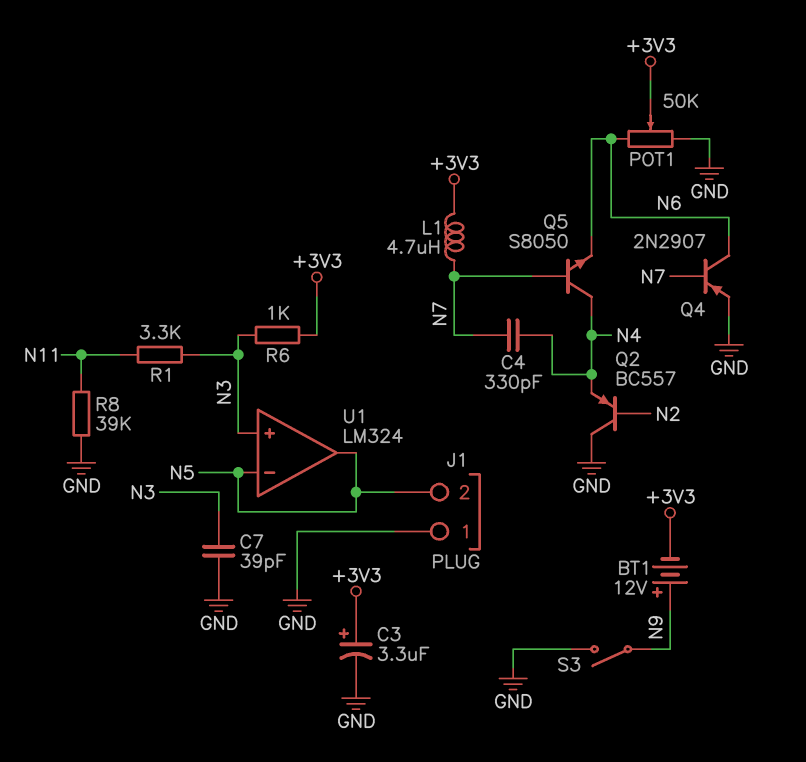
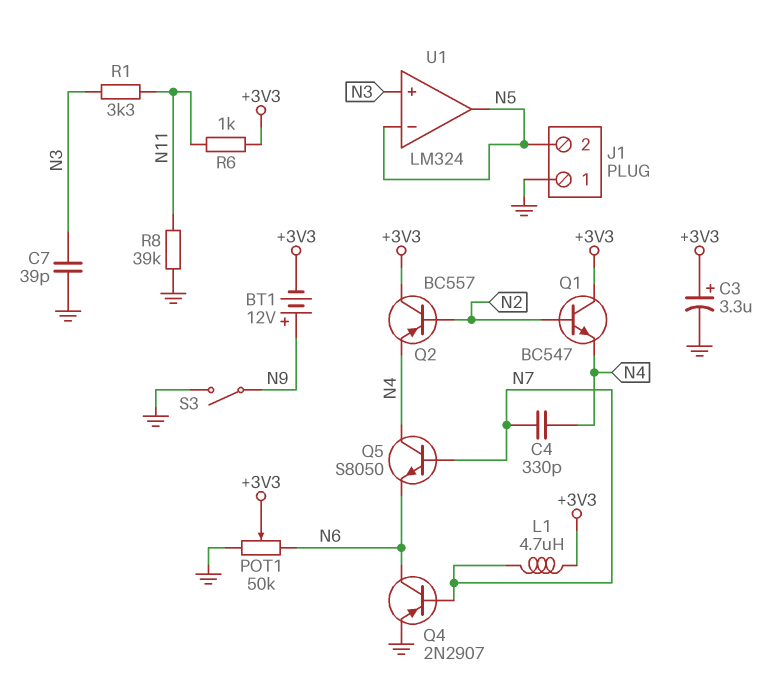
Q1: none -> NPN BC547 (B N2, C +3V3, E N4)
Q2: PNP BC557 (B N2, C GND, E N4) -> PNP BC557 (B N2, C +3V3, E N4)
R6: 1k (+3V3, N3) -> 1k (+3V3, N11)

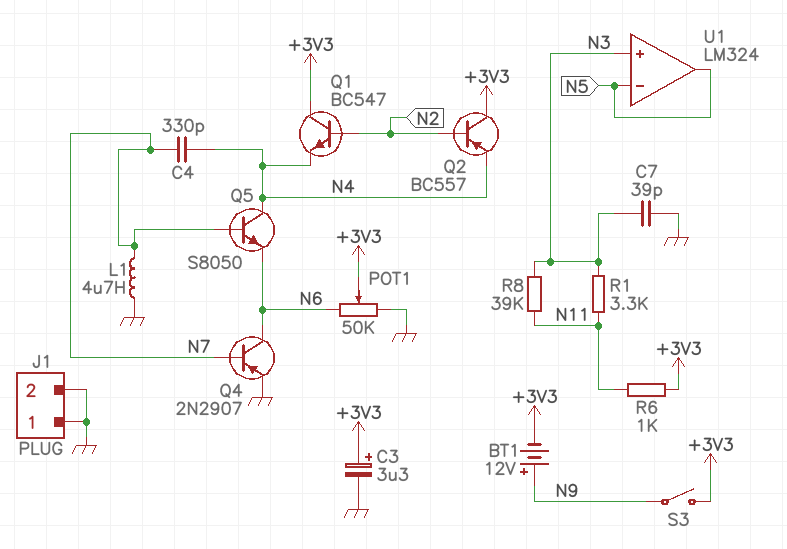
J1 pin 2: N5 -> GND
L1: 4.7uH (+3V3, N7) -> 4.7uH (GND, N7)
R8: 39k (GND, N11) -> 39k (N3, N11)
S3: switch (GND, N9) -> switch (+3V3, N9)

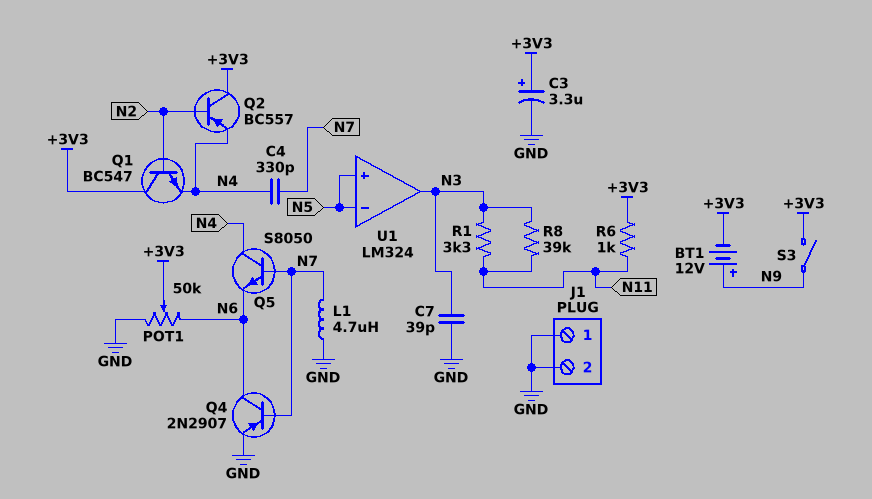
U1 pin in+: N3 -> N5
U1 pin out: N5 -> N3

